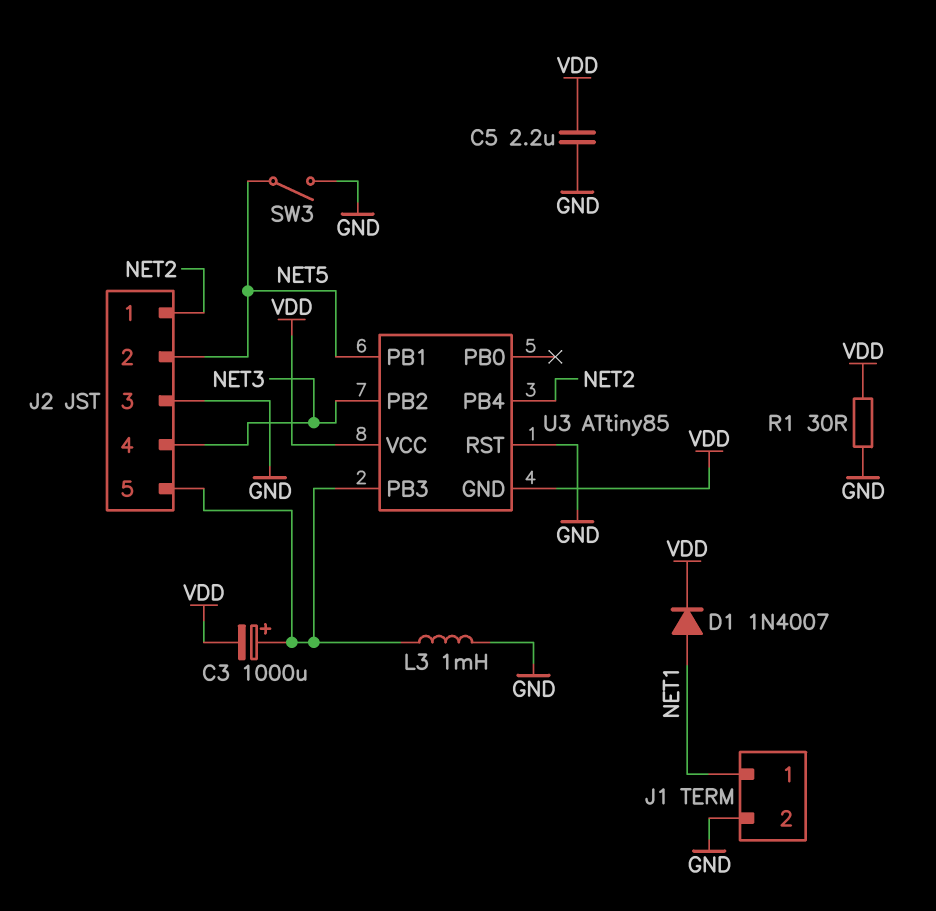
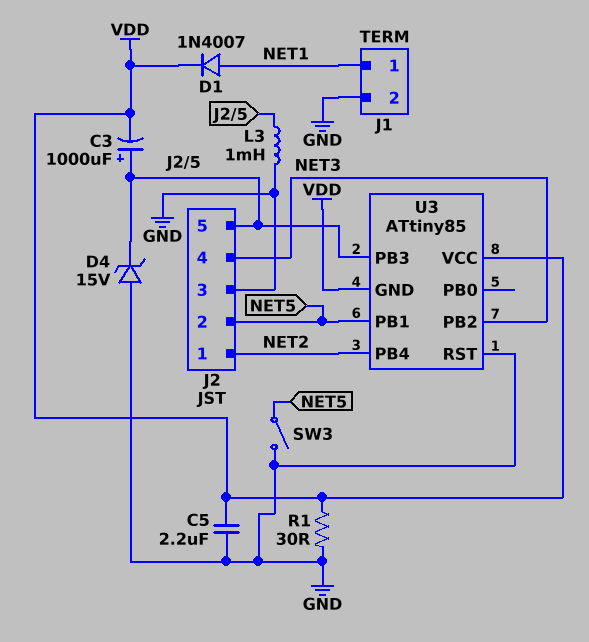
D4: none -> zener 15V (A GND, K J2/5)

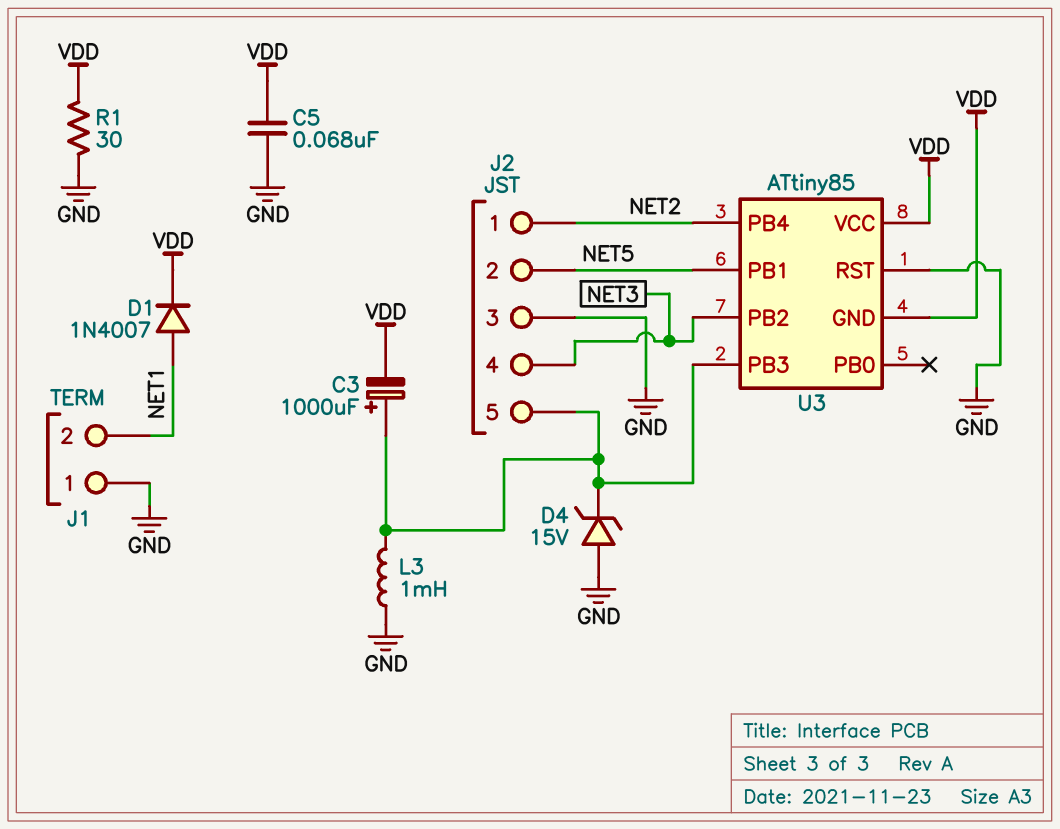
C5: 2.2uF (GND, VDD) -> 68nF (GND, VDD)
J1 pin 1: NET1 -> GND
J1 pin 2: GND -> NET1
SW3: switch (GND, NET5) -> none

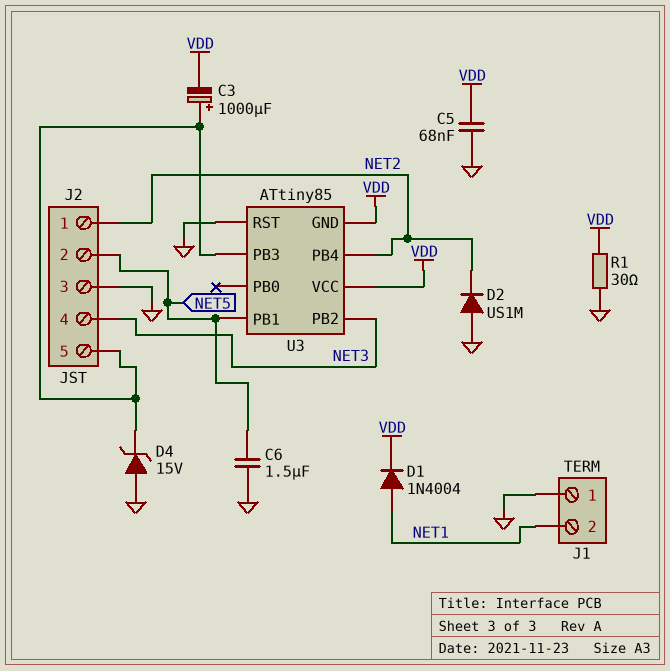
C6: none -> 1.5uF (GND, NET5)
D1: diode 1N4007 (A NET1, K VDD) -> diode 1N4004 (A NET1, K VDD)
D2: none -> diode US1M (A GND, K NET2)
L3: 1mH (GND, J2/5) -> none

